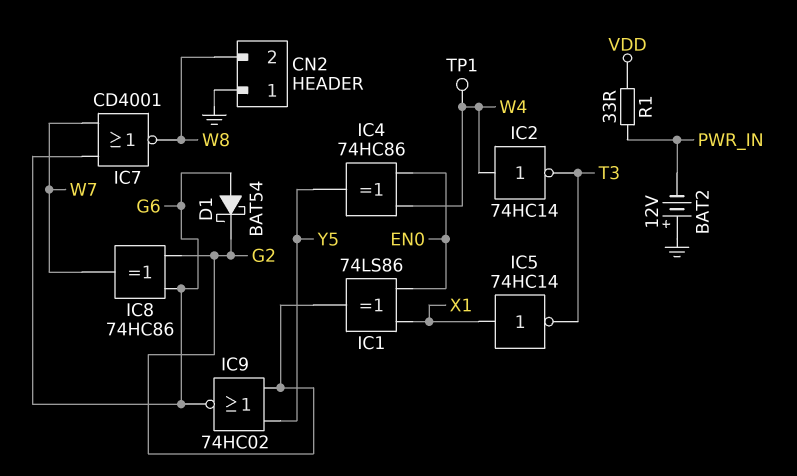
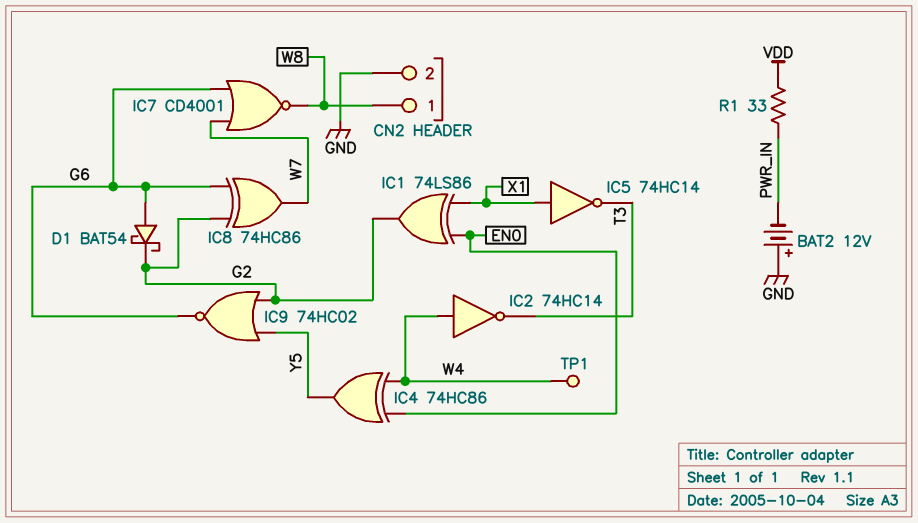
CN2 pin 1: GND -> W8
CN2 pin 2: W8 -> GND

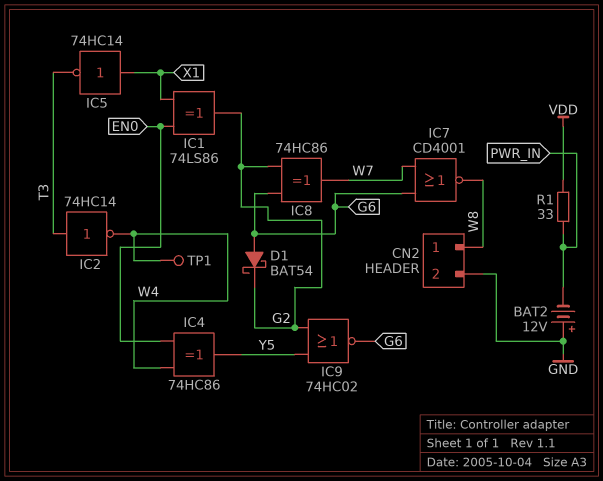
IC2: NOT 74HC14 (in W4, out T3) -> NOT 74HC14 (in T3, out W4)

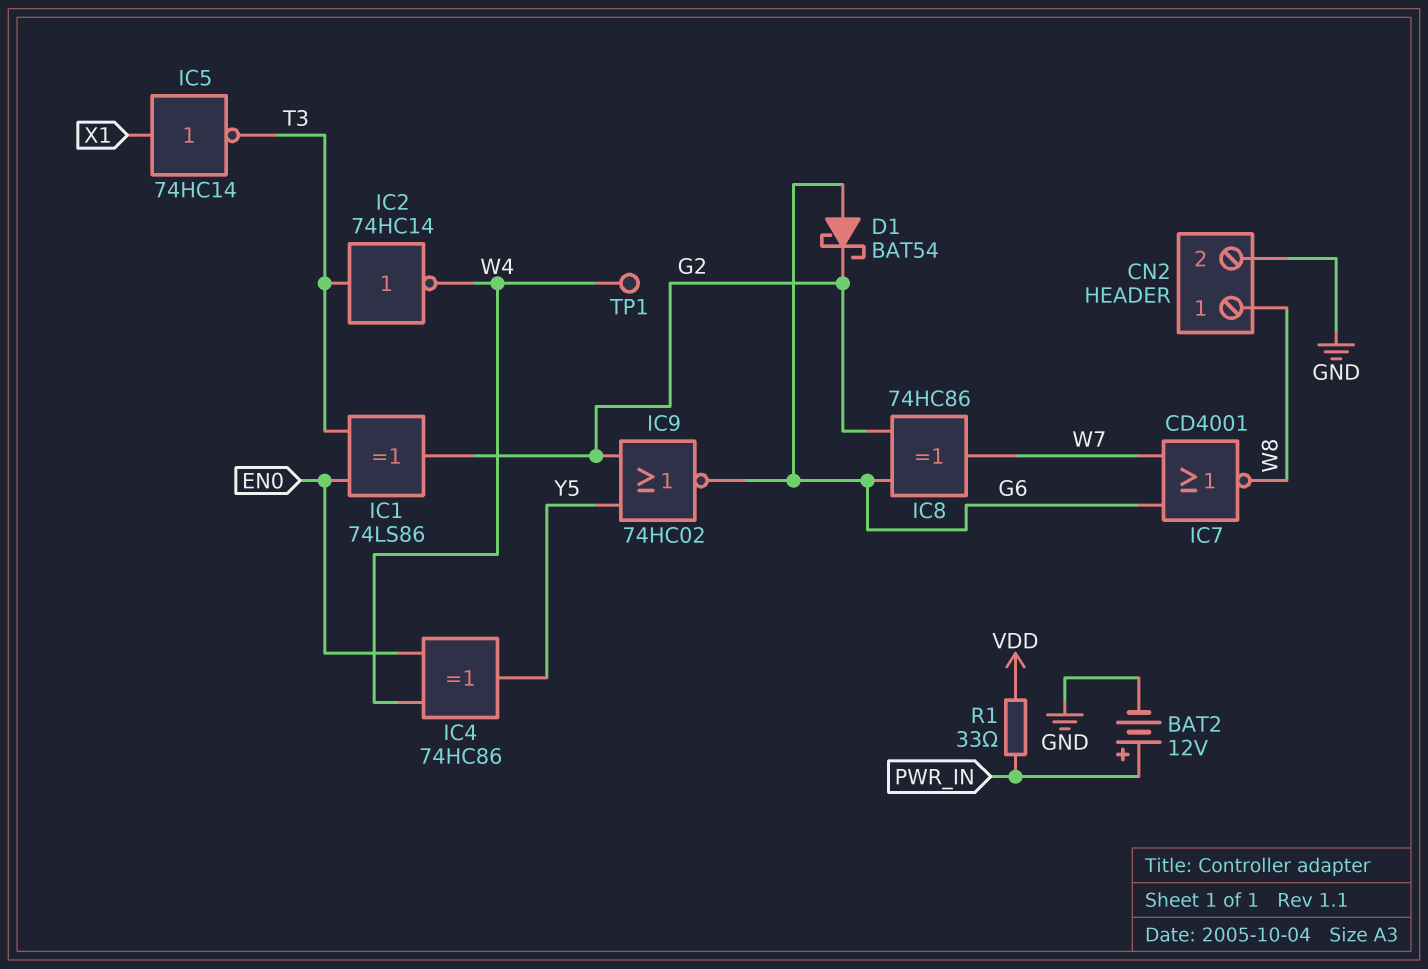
BAT2: 12V (plus GND, minus PWR_IN) -> 12V (plus PWR_IN, minus GND)
IC1: XOR 74LS86 (in EN0, in X1, out G2) -> XOR 74LS86 (in EN0, in T3, out G2)

